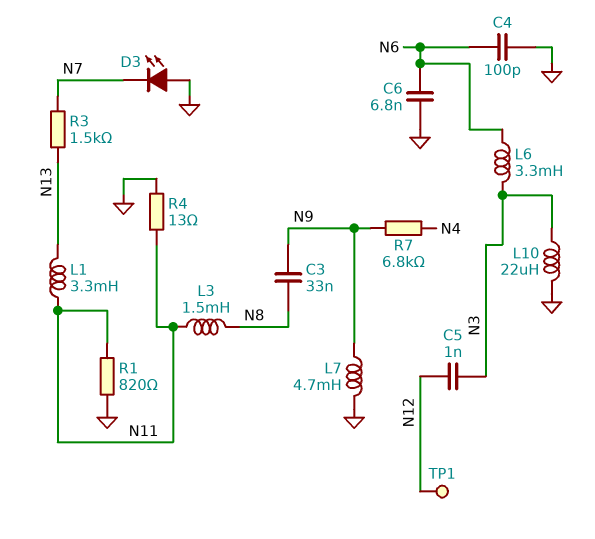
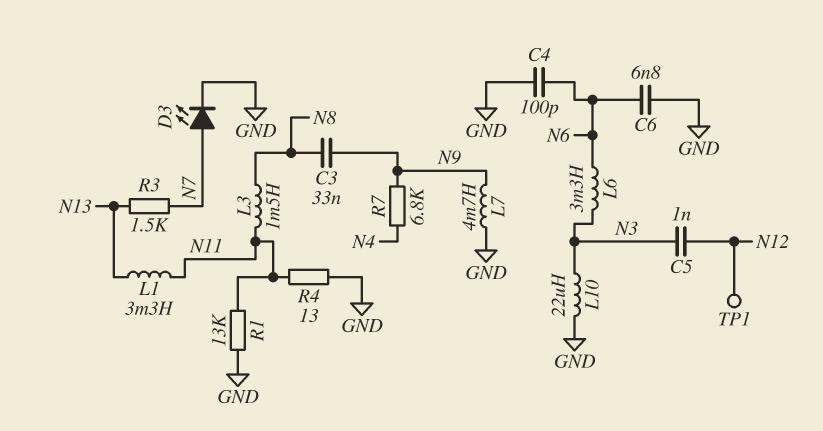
D3: LED (A GND, K N7) -> LED (A N7, K GND)
R1: 820 (GND, N11) -> 13k (GND, N11)

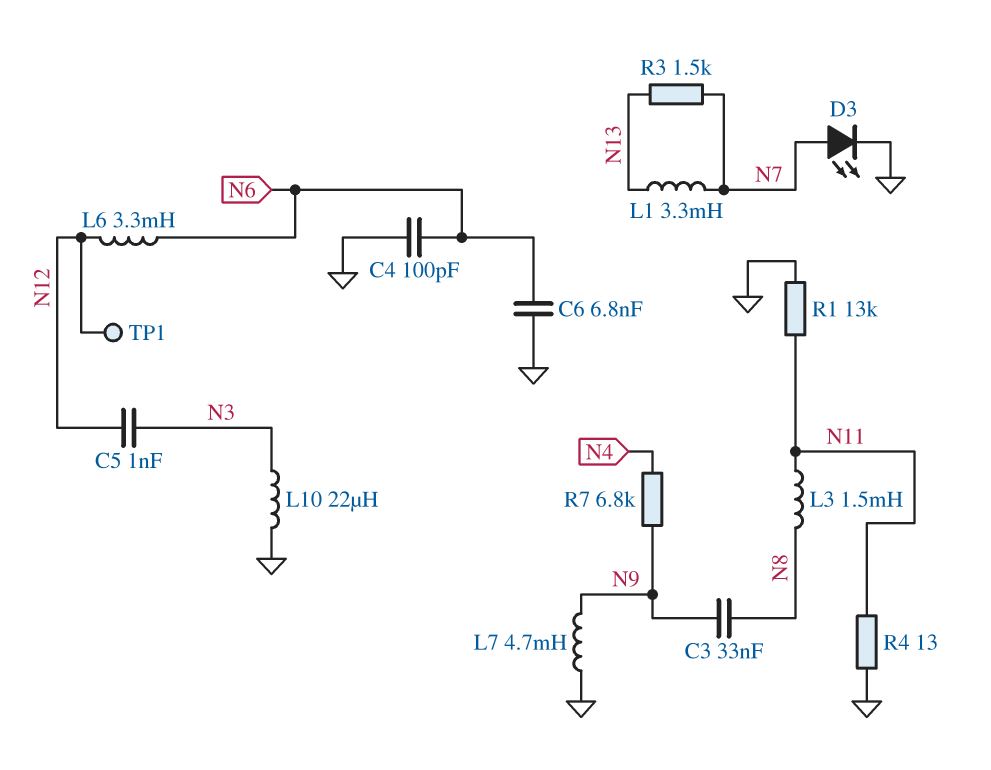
L1: 3.3mH (N11, N13) -> 3.3mH (N7, N13)
L6: 3.3mH (N3, N6) -> 3.3mH (N6, N12)

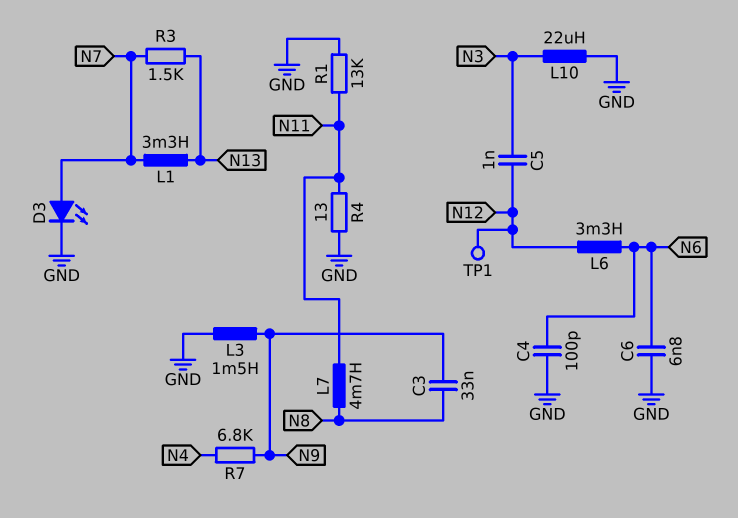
L3: 1.5mH (N8, N11) -> 1.5mH (GND, N9)
L7: 4.7mH (GND, N9) -> 4.7mH (N8, N11)

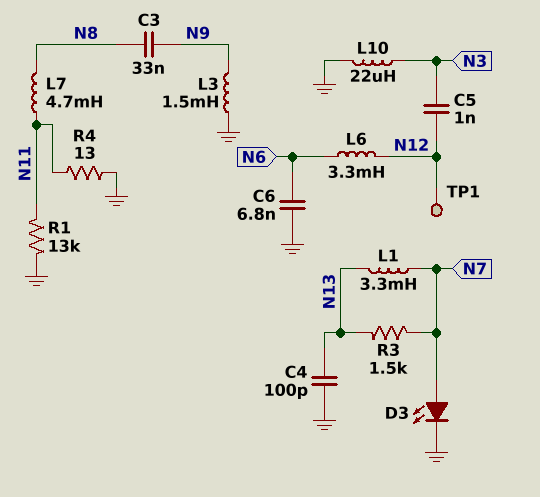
C4: 100pF (GND, N6) -> 100pF (GND, N13)
R7: 6.8k (N4, N9) -> none

